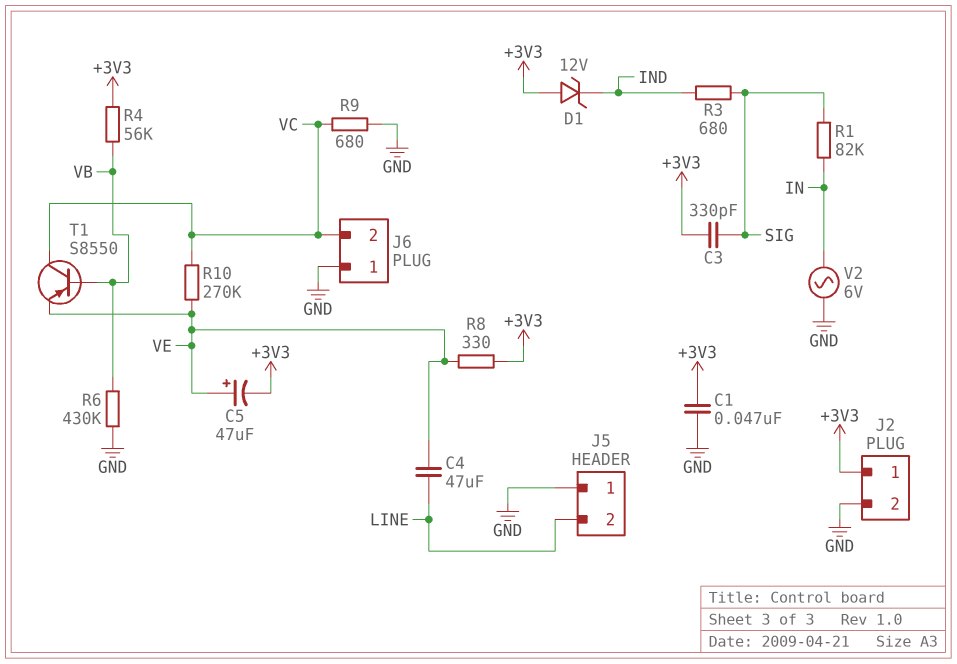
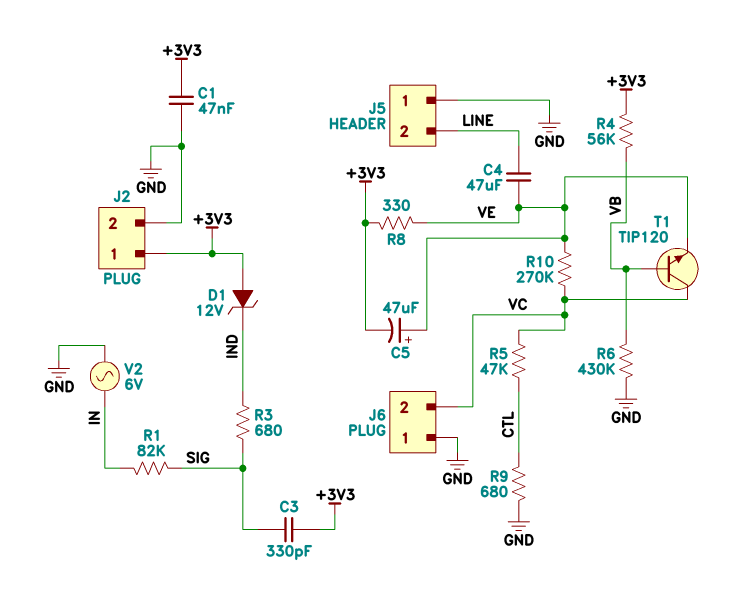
R5: none -> 47k (CTL, VC)
R9: 680 (GND, VC) -> 680 (CTL, GND)
T1: PNP S8550 (B VB, C VC, E VE) -> NPN TIP120 (B VB, C VC, E VE)

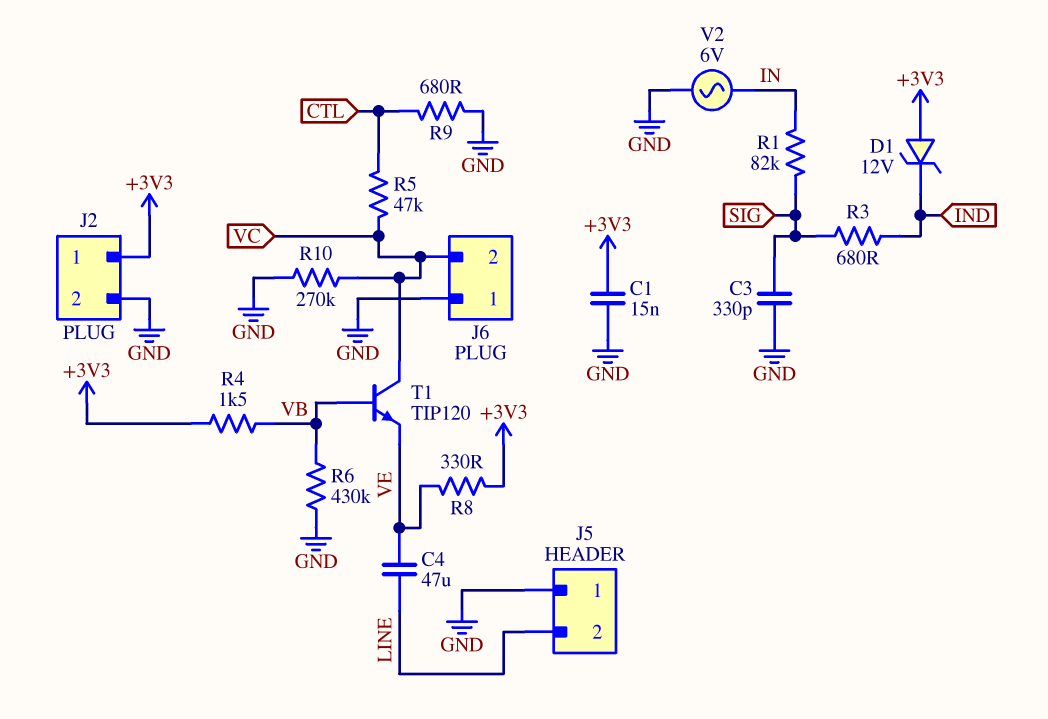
C1: 47nF (+3V3, GND) -> 15nF (+3V3, GND)
C3: 330pF (+3V3, SIG) -> 330pF (GND, SIG)
C5: 47uF (plus VE, minus +3V3) -> none
R4: 56k (+3V3, VB) -> 1.5k (+3V3, VB)
R10: 270k (VC, VE) -> 270k (GND, VC)

